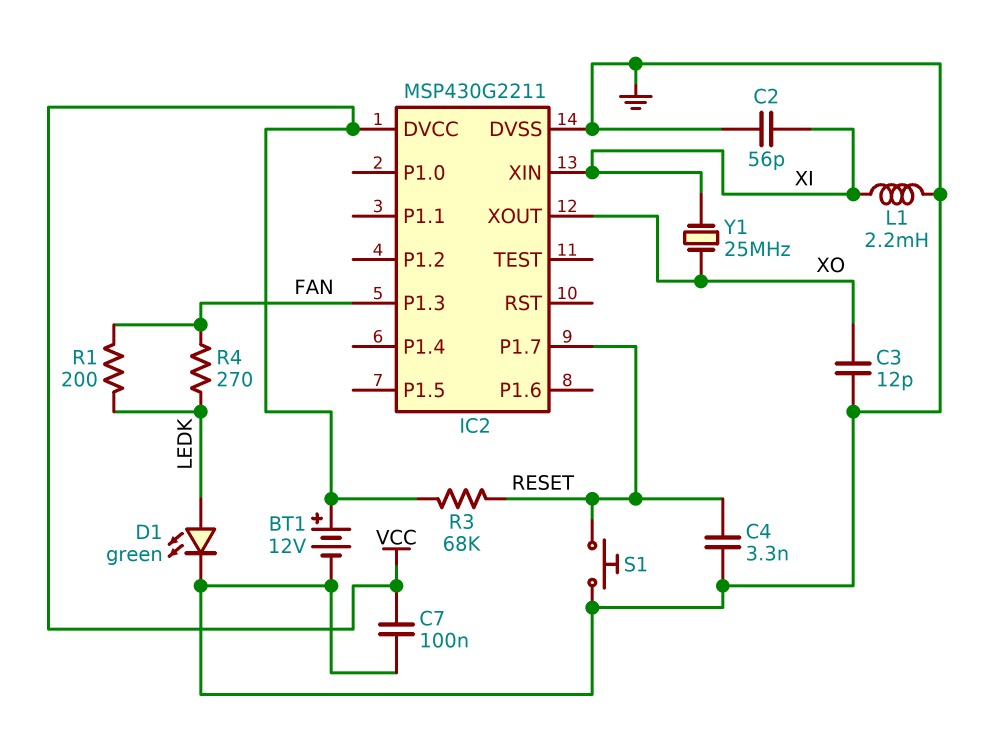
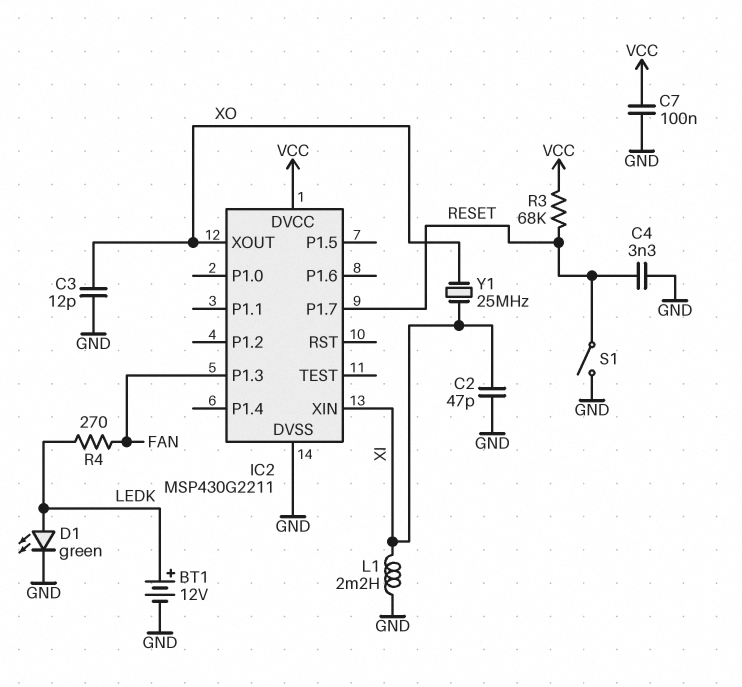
BT1: 12V (plus VCC, minus GND) -> 12V (plus LEDK, minus GND)
C2: 56pF (GND, XI) -> 47pF (GND, XI)
R1: 200 (FAN, LEDK) -> none
S1: button (GND, RESET) -> switch (GND, RESET)

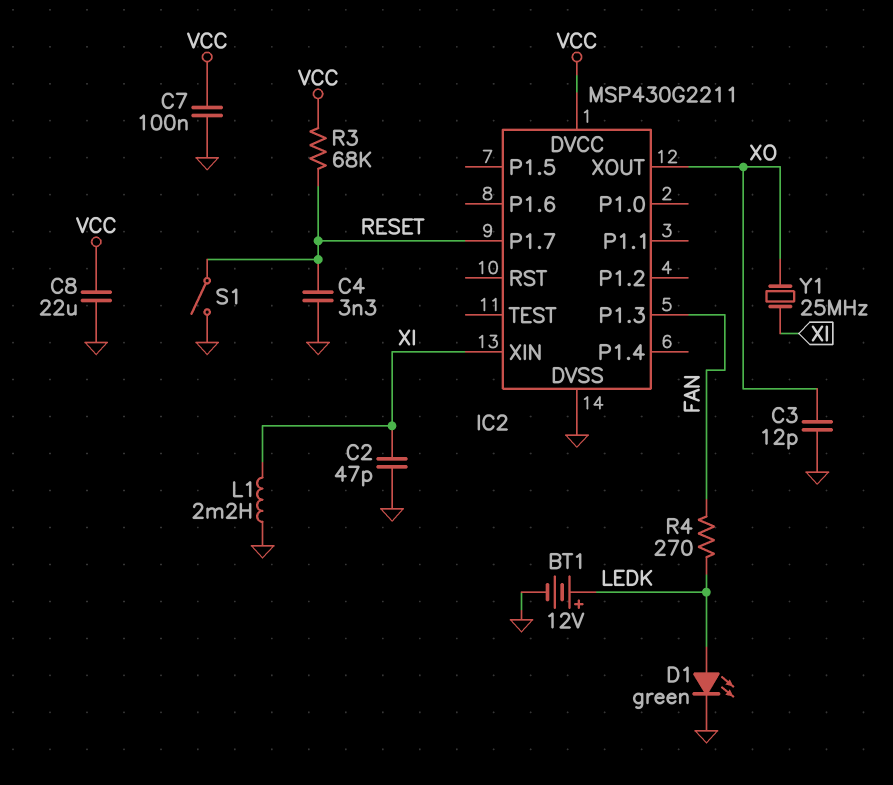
C8: none -> 22uF (GND, VCC)

